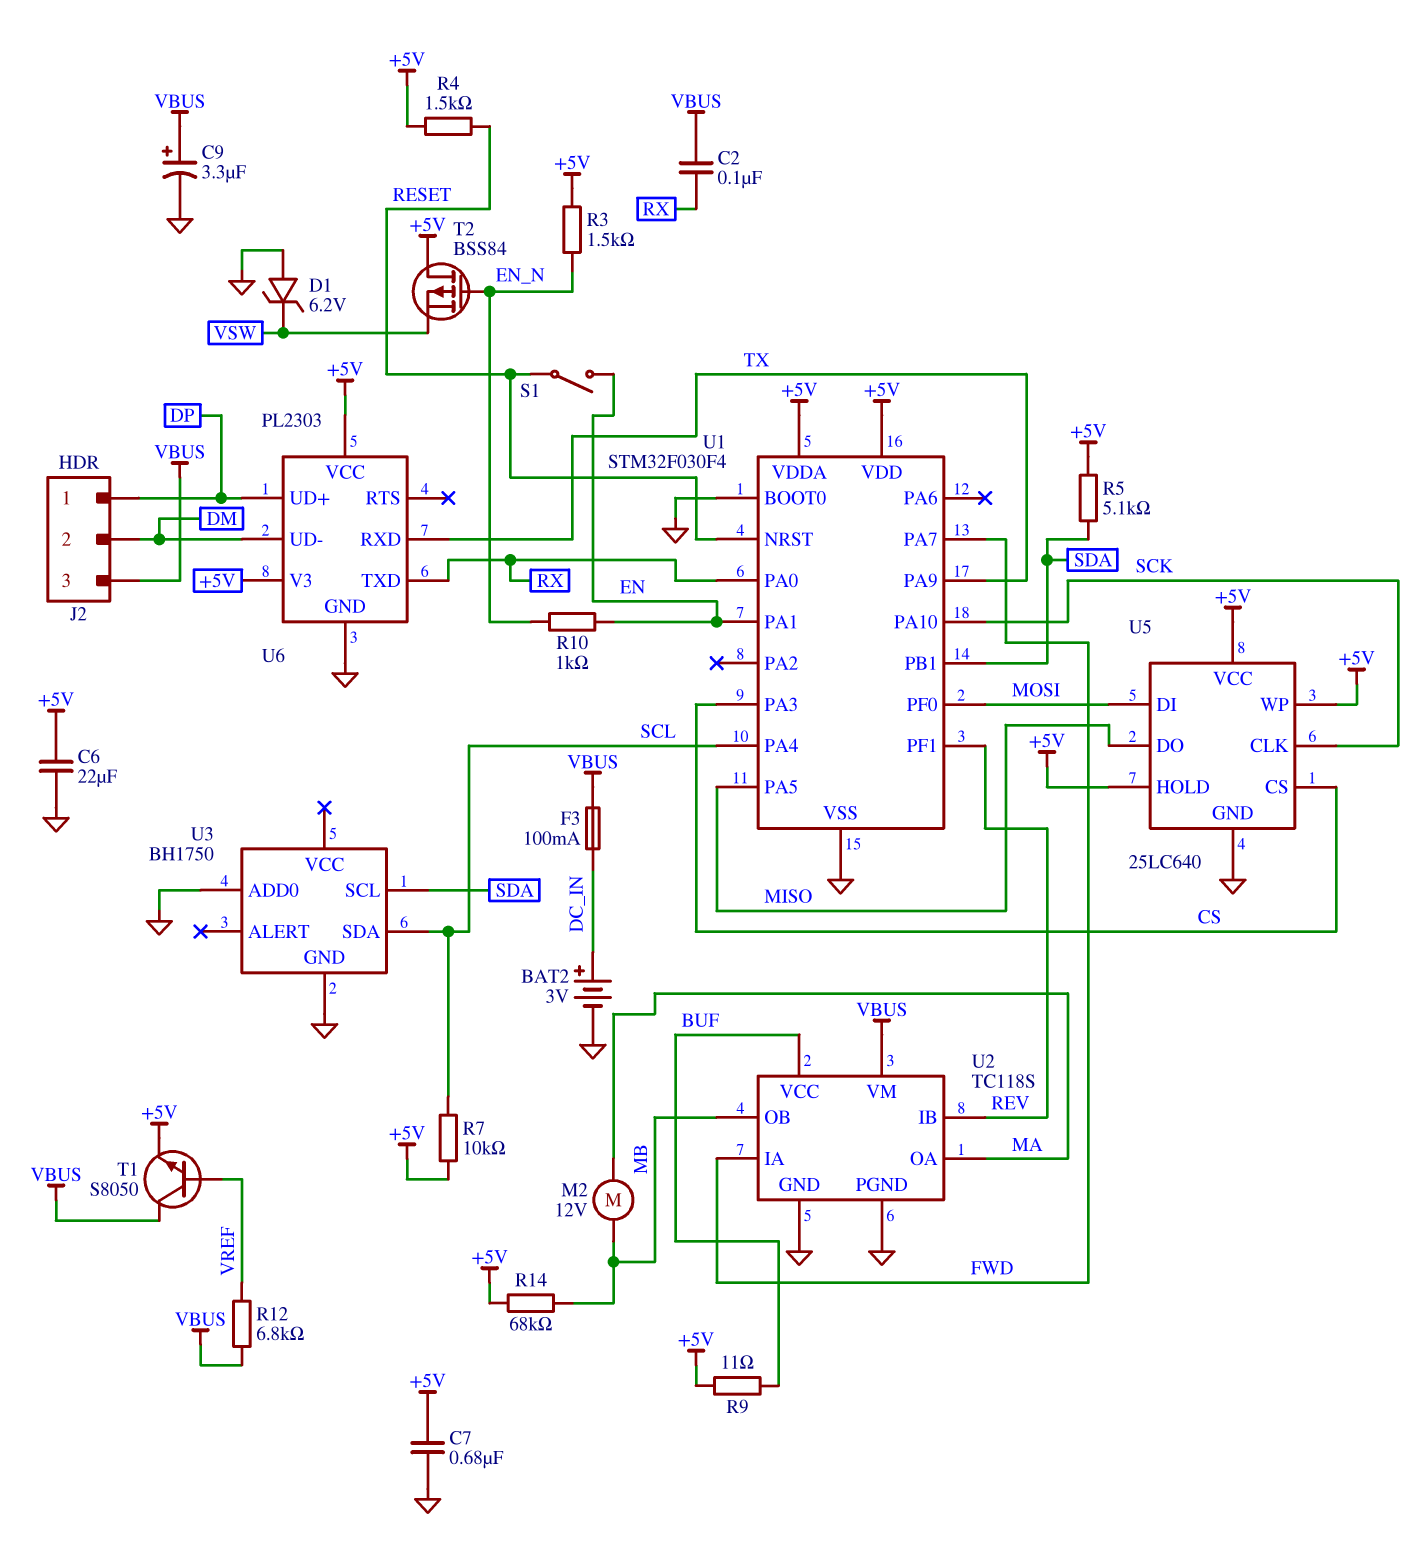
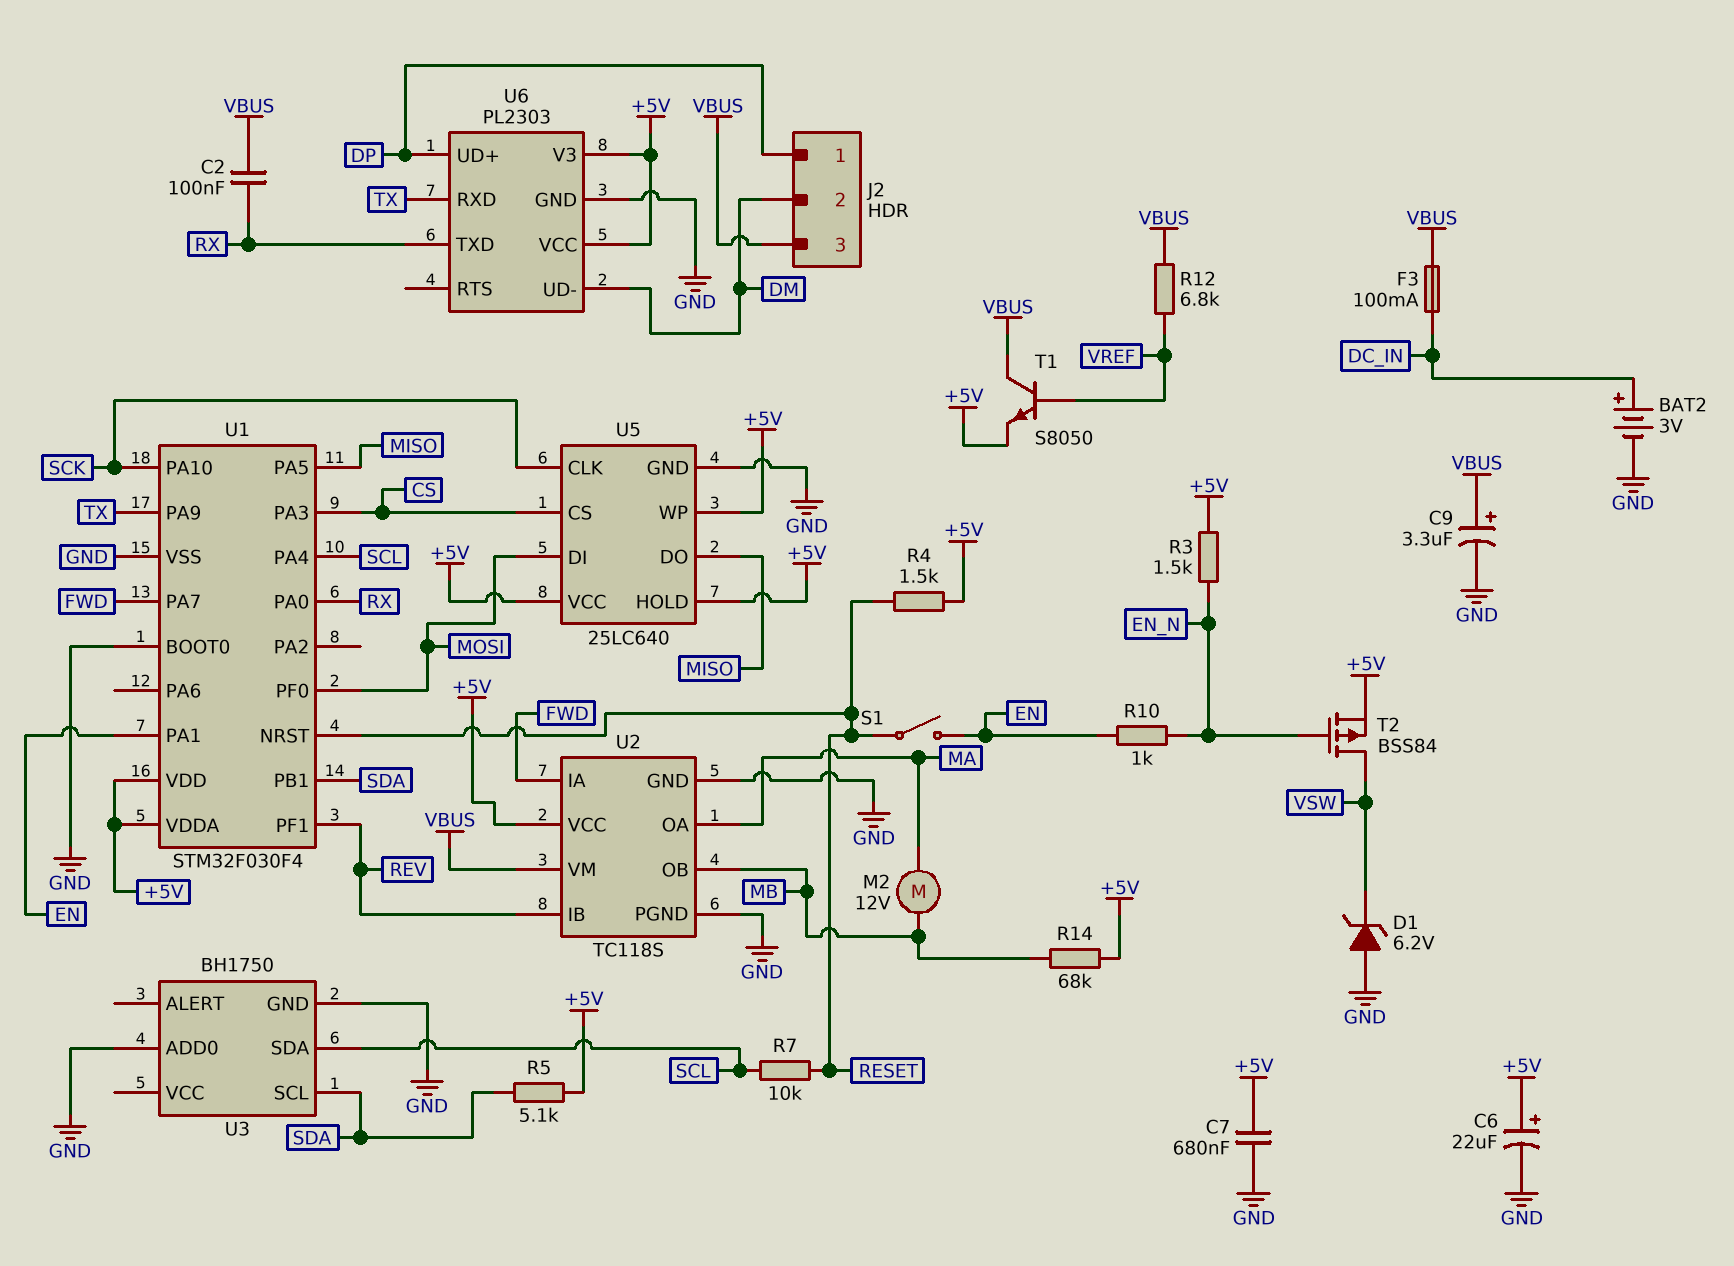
C6: 22uF (+5V, GND) -> 22uF (plus +5V, minus GND)
R7: 10k (+5V, SCL) -> 10k (RESET, SCL)
R9: 11 (+5V, BUF) -> none
T2: PMOS BSS84 (G EN_N, D +5V, S VSW) -> PMOS BSS84 (G EN_N, D VSW, S +5V)
U2 pin VCC: BUF -> +5V

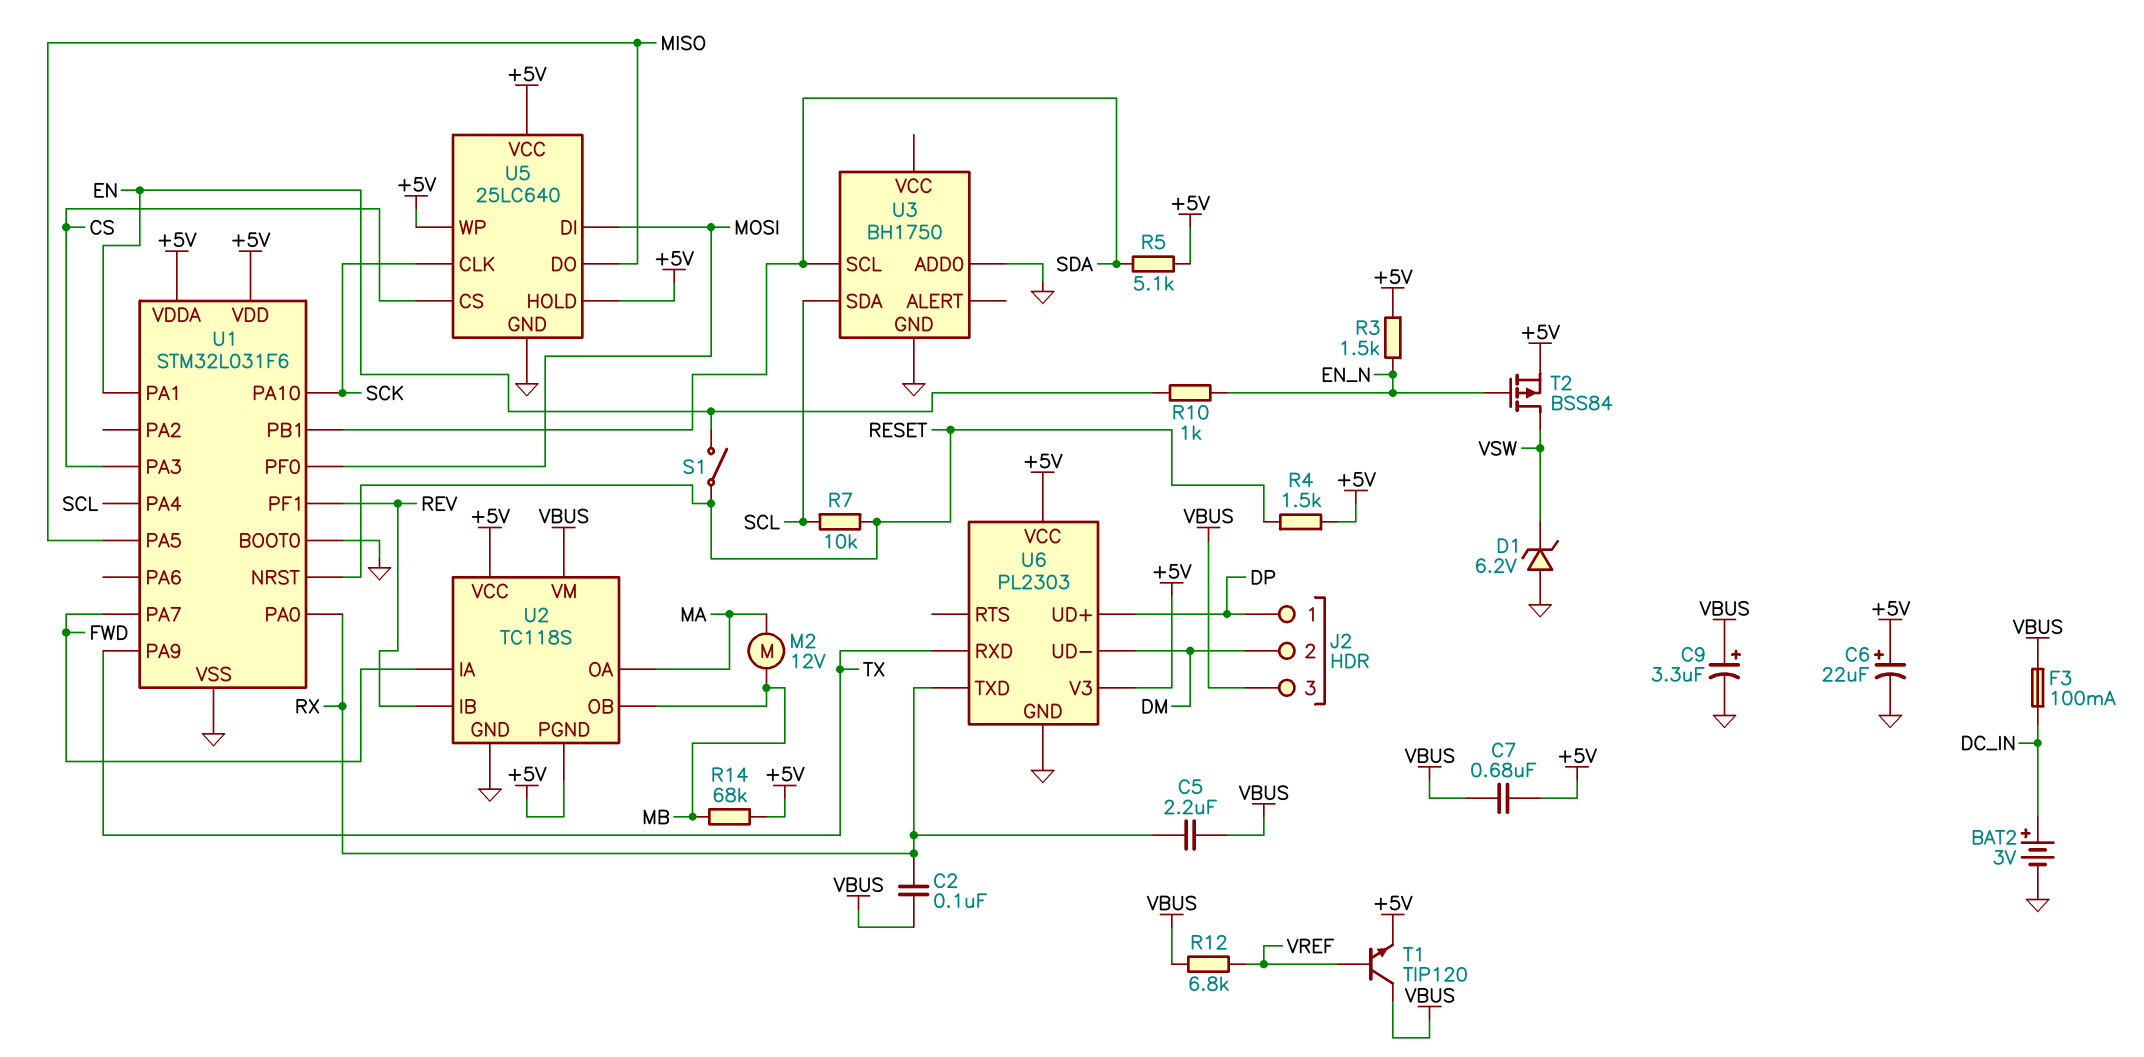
C5: none -> 2.2uF (RX, VBUS)
C7: 680nF (+5V, GND) -> 680nF (+5V, VBUS)
T1: NPN S8050 (B VREF, C VBUS, E +5V) -> NPN TIP120 (B VREF, C VBUS, E +5V)
U1: STM32F030F4 -> STM32L031F6
U2 pin PGND: GND -> +5V

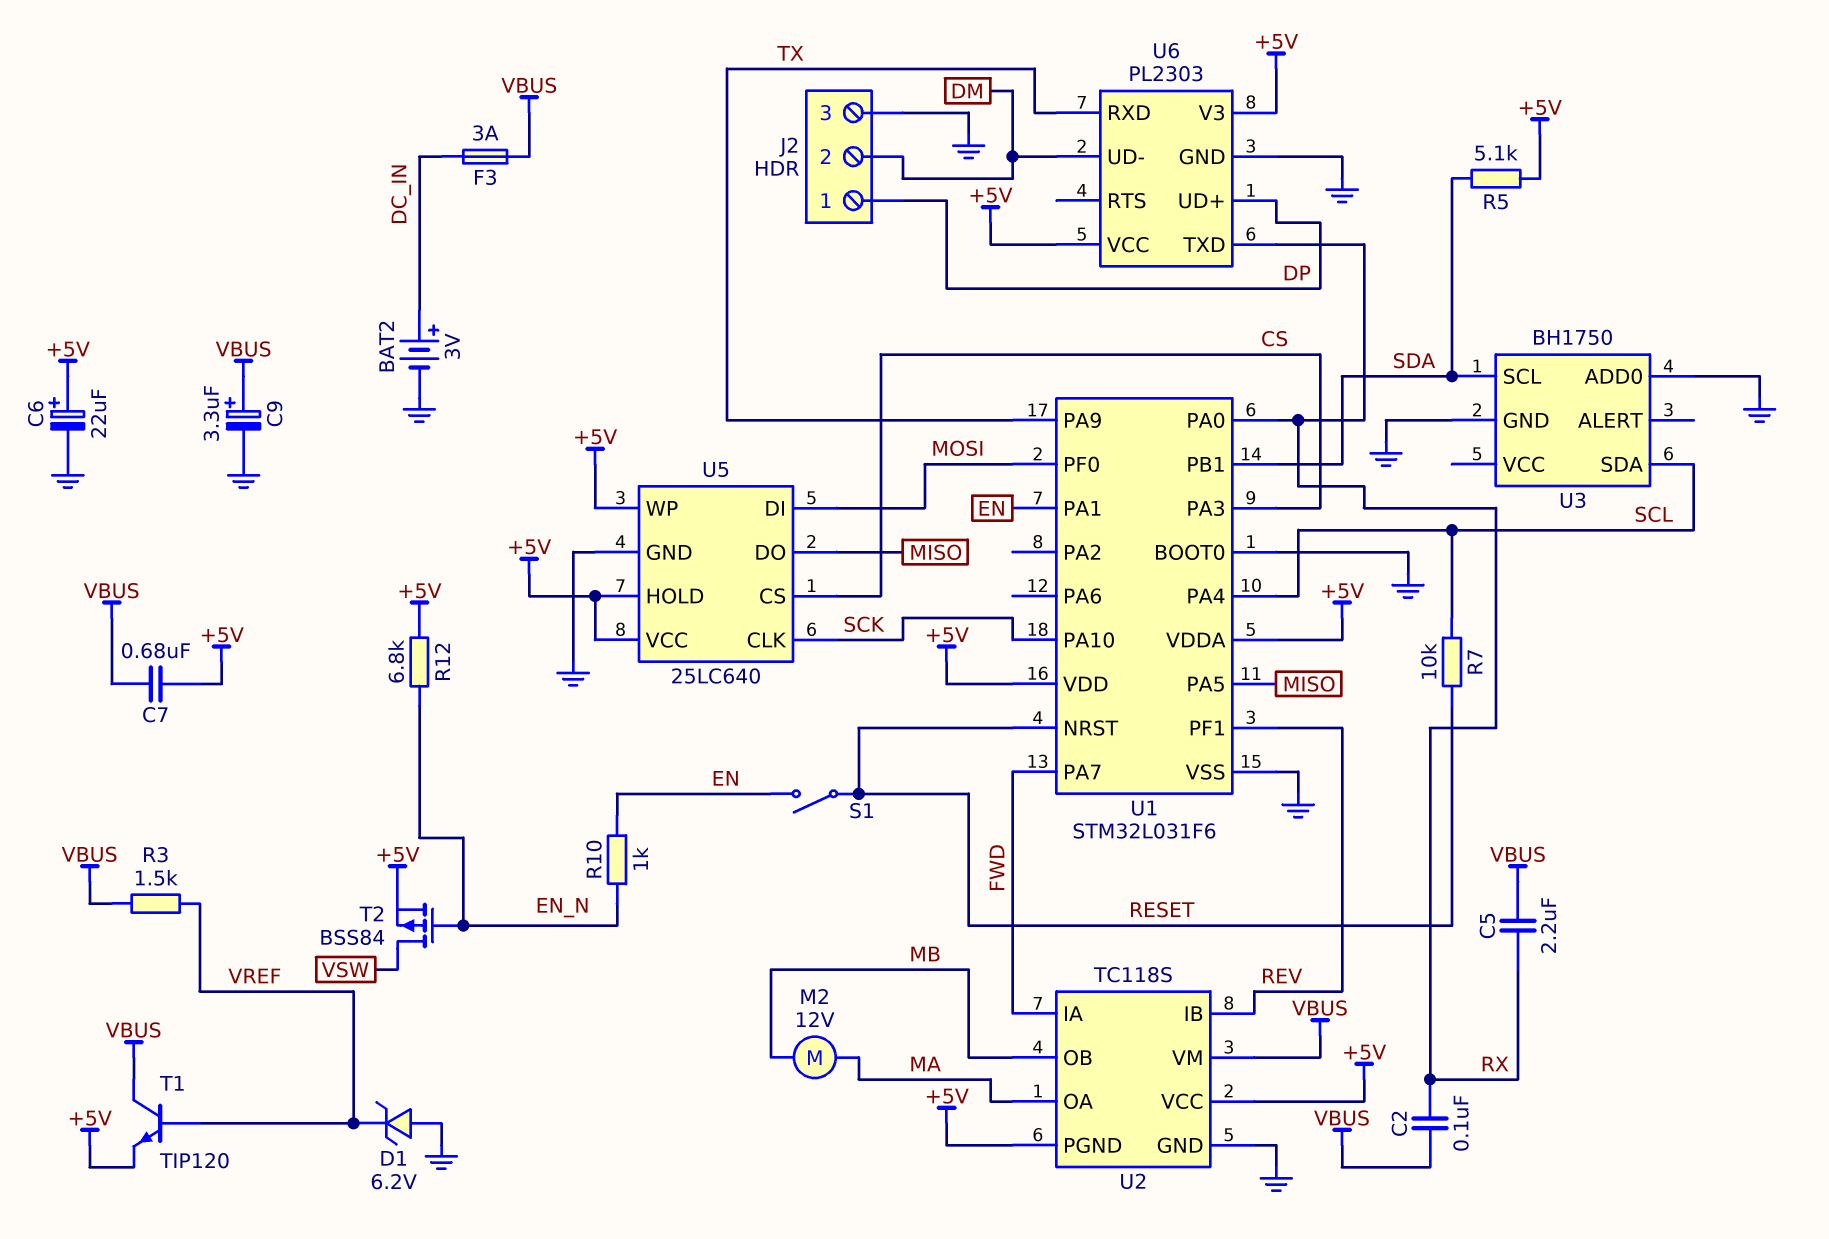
D1: zener 6.2V (A GND, K VSW) -> zener 6.2V (A GND, K VREF)
F3: 100mA (DC_IN, VBUS) -> 3A (DC_IN, VBUS)
J2 pin 3: VBUS -> GND
R3: 1.5k (+5V, EN_N) -> 1.5k (VBUS, VREF)
R4: 1.5k (+5V, RESET) -> none
R12: 6.8k (VBUS, VREF) -> 6.8k (+5V, EN_N)
R14: 68k (+5V, MB) -> none

